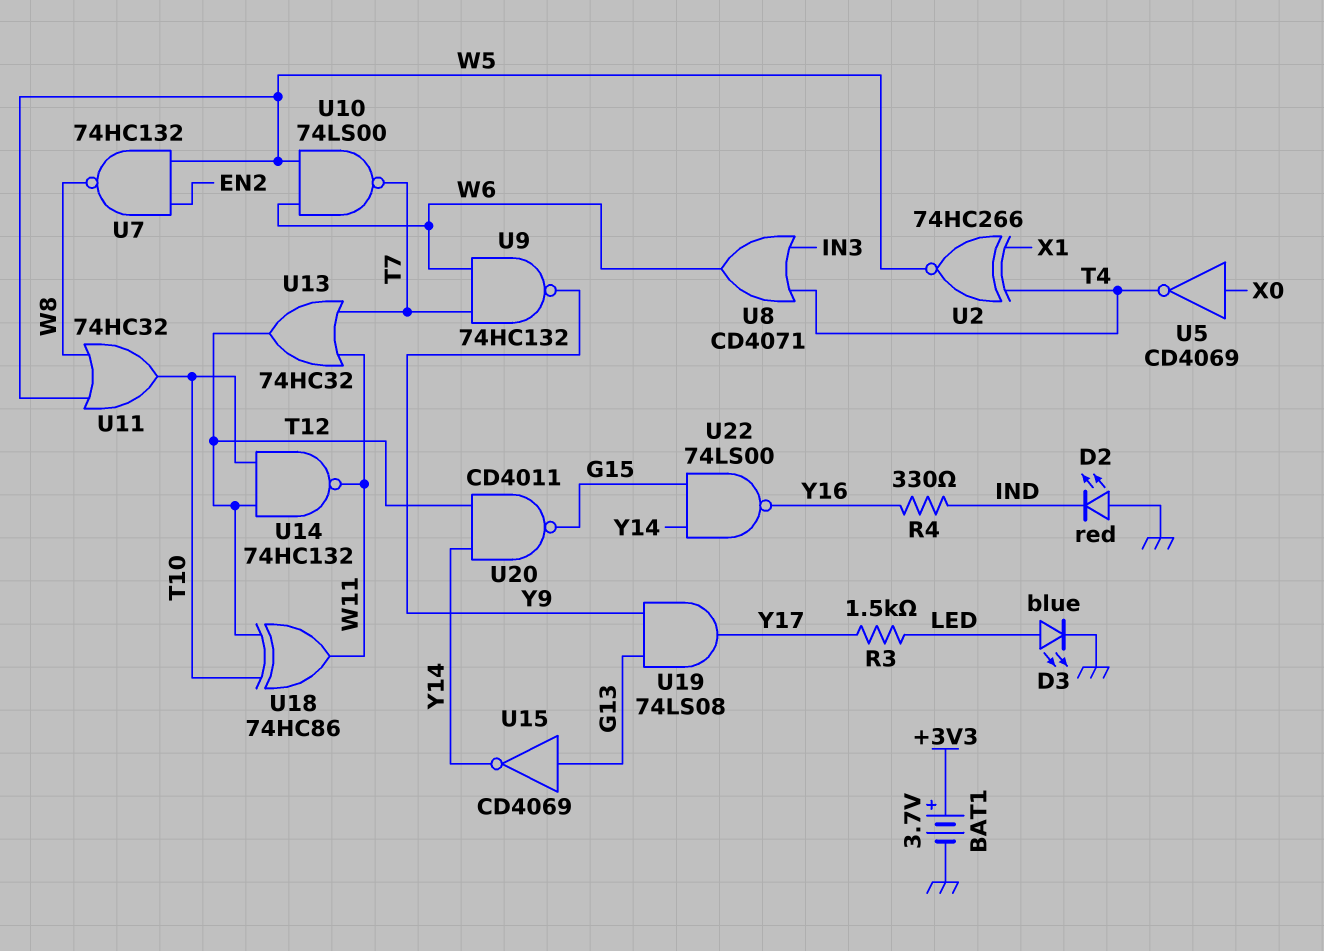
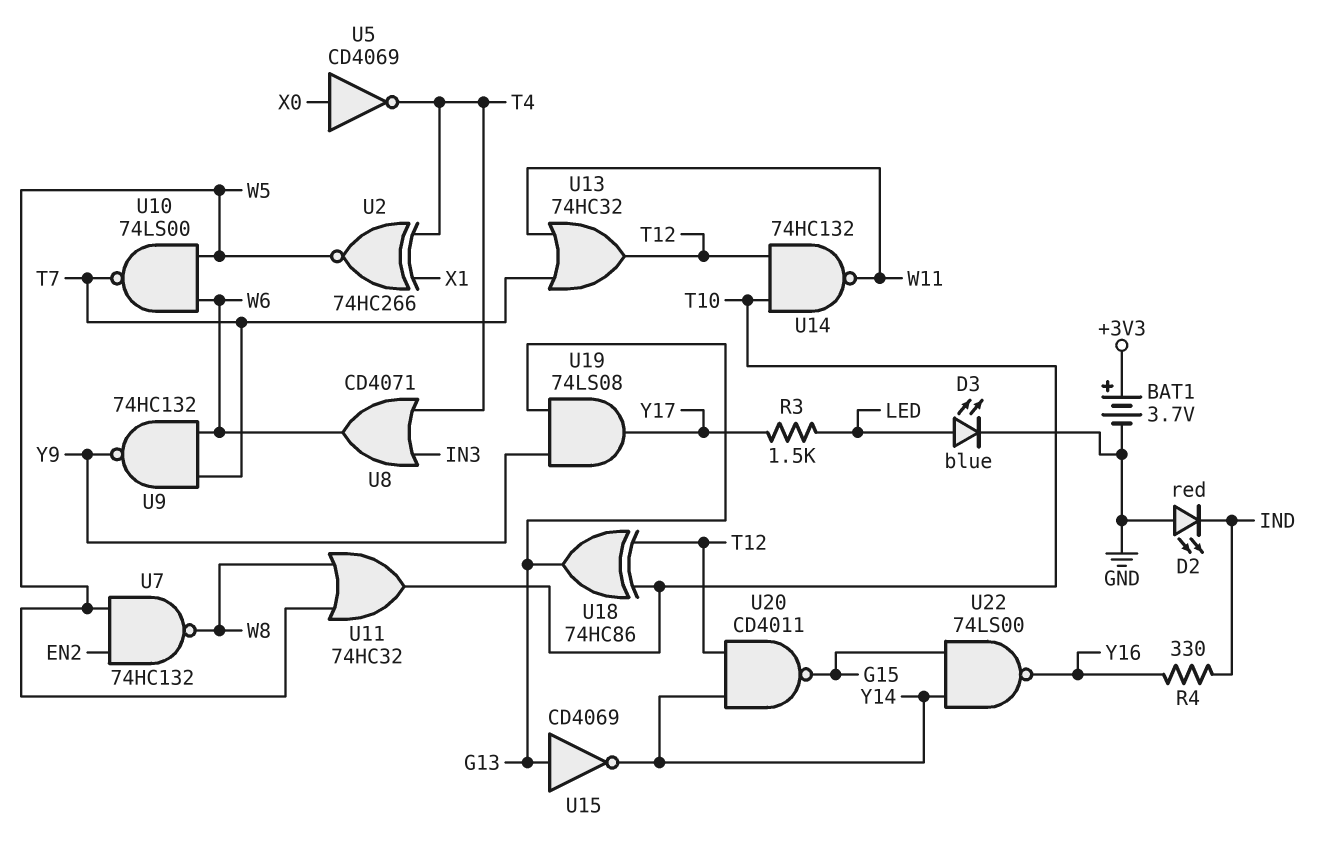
U18: XOR 74HC86 (in T10, in T12, out W11) -> XOR 74HC86 (in T10, in T12, out G13)

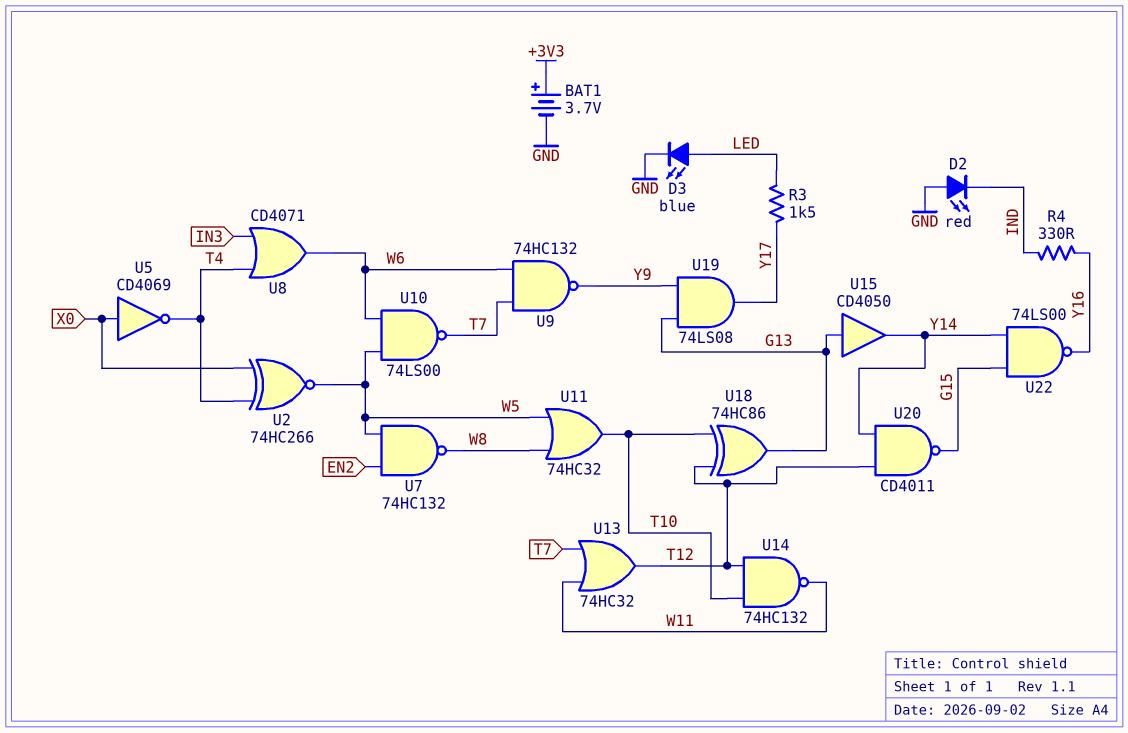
U2: XNOR 74HC266 (in T4, in X1, out W5) -> XNOR 74HC266 (in T4, in X0, out W5)
U15: NOT CD4069 (in G13, out Y14) -> buffer CD4050 (in G13, out Y14)

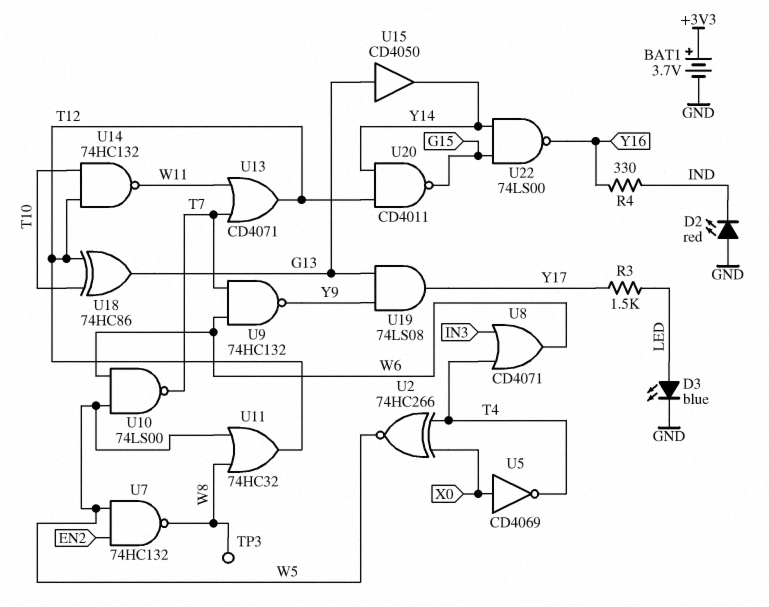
TP3: none -> test point (W8)
U11: OR 74HC32 (in W5, in W8, out T10) -> OR 74HC32 (in W5, in W8, out T12)
U13: OR 74HC32 (in T7, in W11, out T12) -> OR CD4071 (in T7, in W11, out T12)

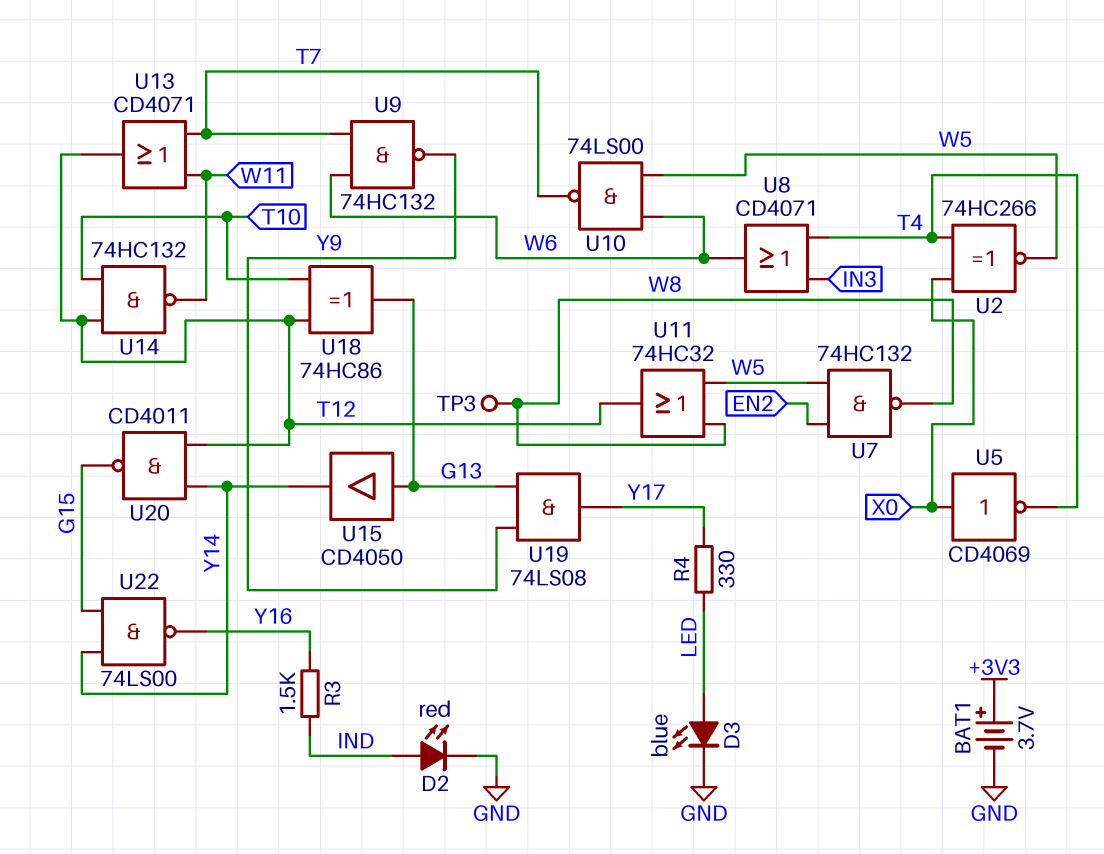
D2: LED red (A GND, K IND) -> LED red (A IND, K GND)
R3: 1.5k (LED, Y17) -> 1.5k (IND, Y16)
R4: 330 (IND, Y16) -> 330 (LED, Y17)

